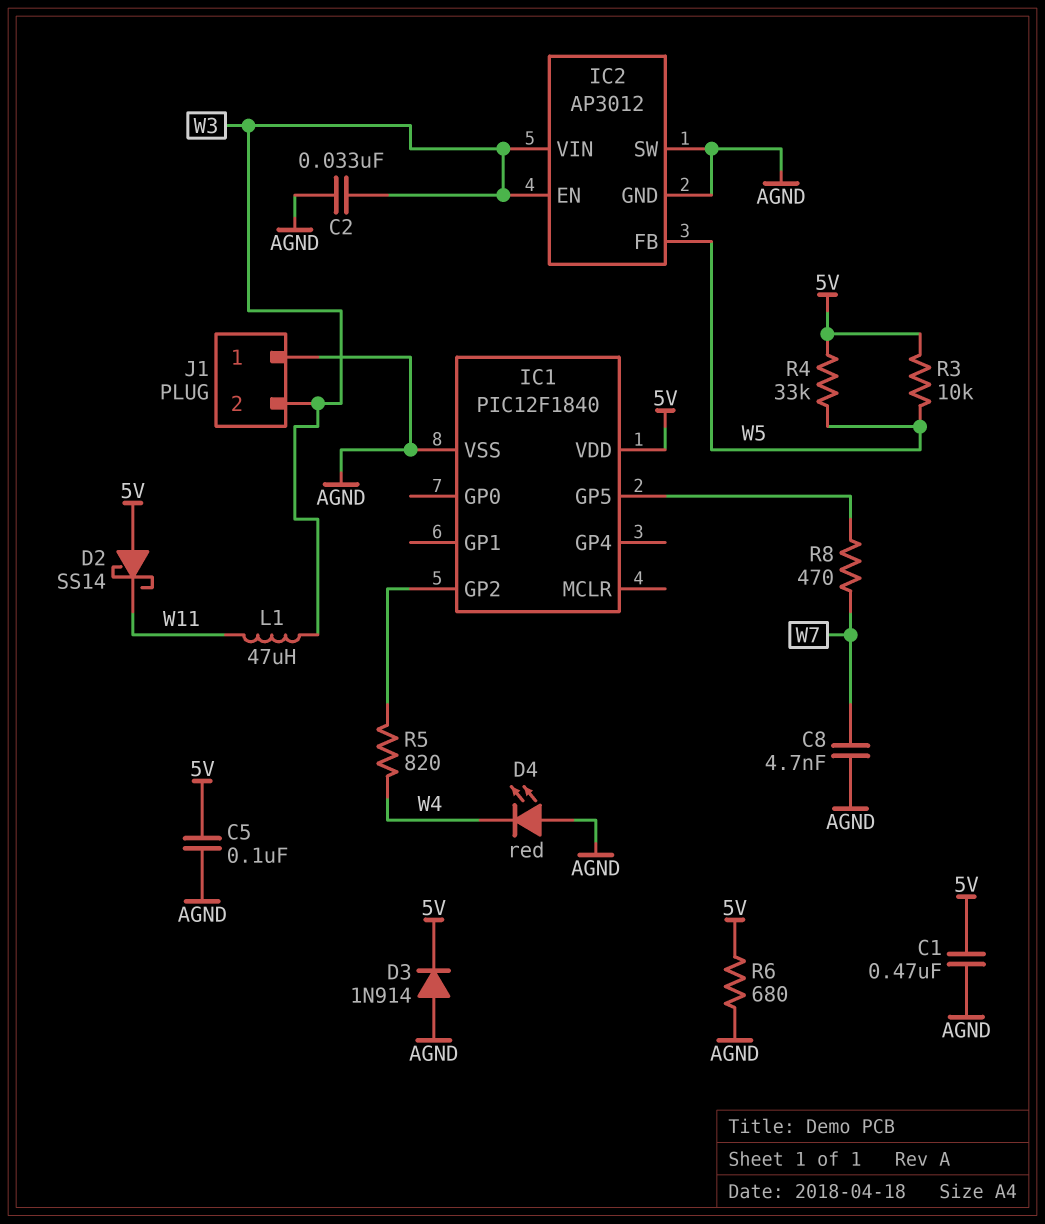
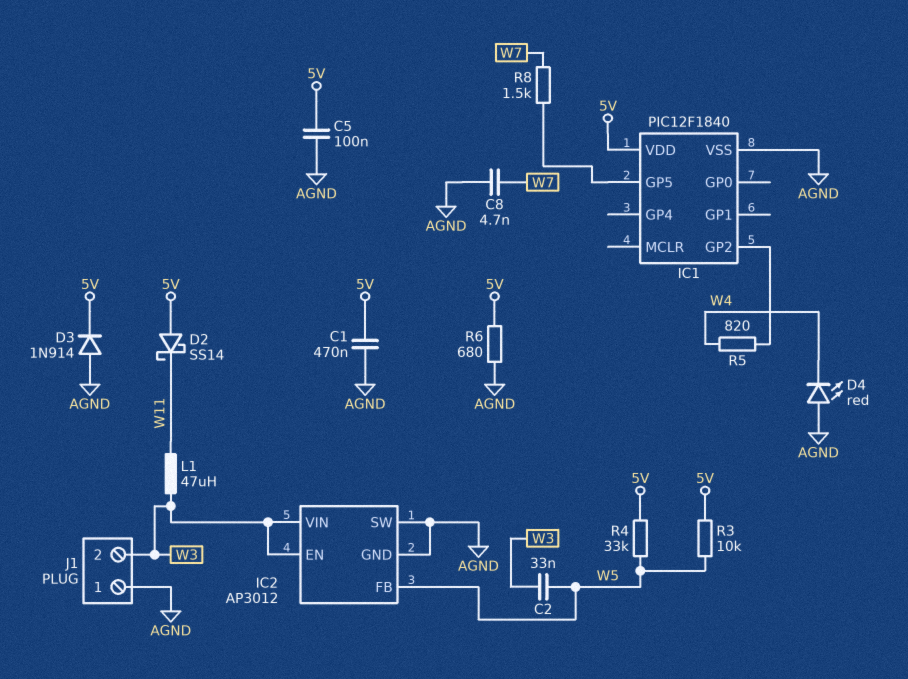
C2: 33nF (AGND, W3) -> 33nF (W3, W5)
R8: 470 (IC1/GP5, W7) -> 1.5k (IC1/GP5, W7)

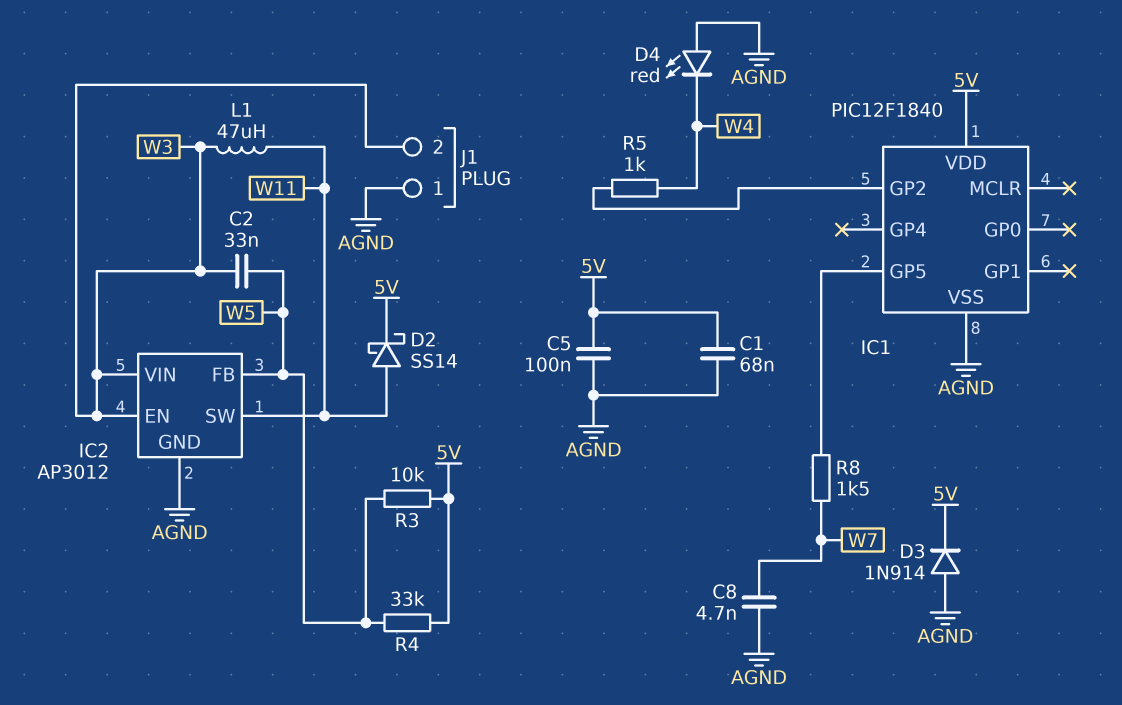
C1: 470nF (5V, AGND) -> 68nF (5V, AGND)
D2: schottky SS14 (A 5V, K W11) -> schottky SS14 (A W11, K 5V)
IC2 pin SW: AGND -> W11
R5: 820 (IC1/GP2, W4) -> 1k (IC1/GP2, W4)
R6: 680 (5V, AGND) -> none

